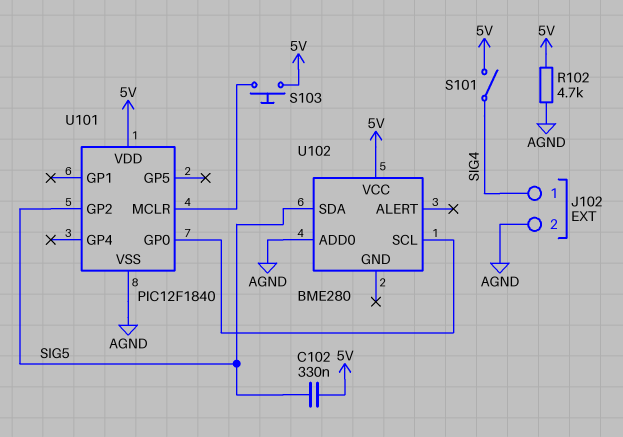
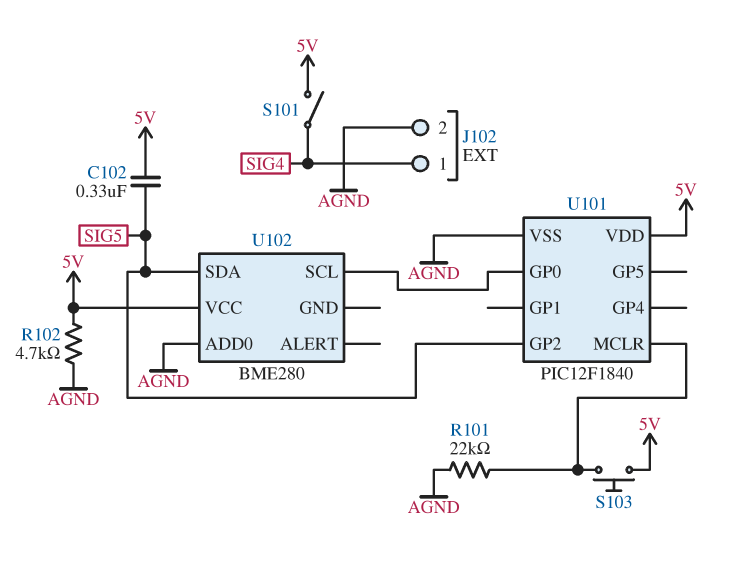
R101: none -> 22k (AGND, U101/MCLR)

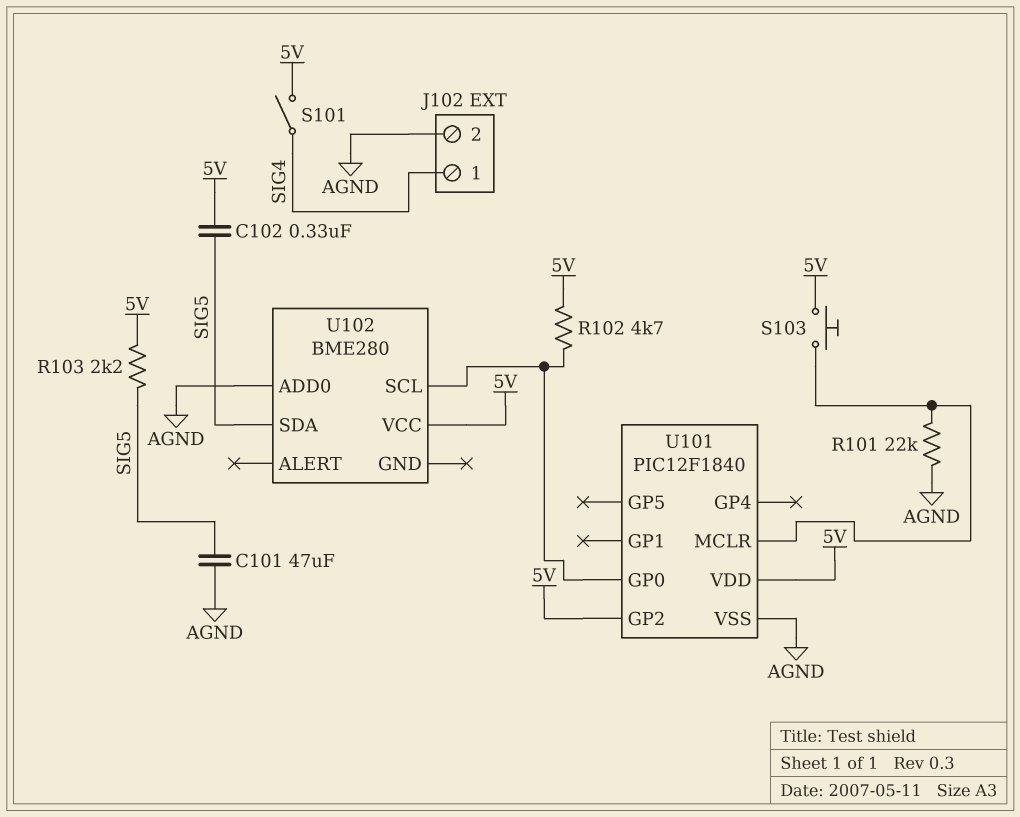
C101: none -> 47uF (AGND, SIG5)
R102: 4.7k (5V, AGND) -> 4.7k (5V, U101/GP0)
R103: none -> 2.2k (5V, SIG5)
U101 pin GP2: SIG5 -> 5V

